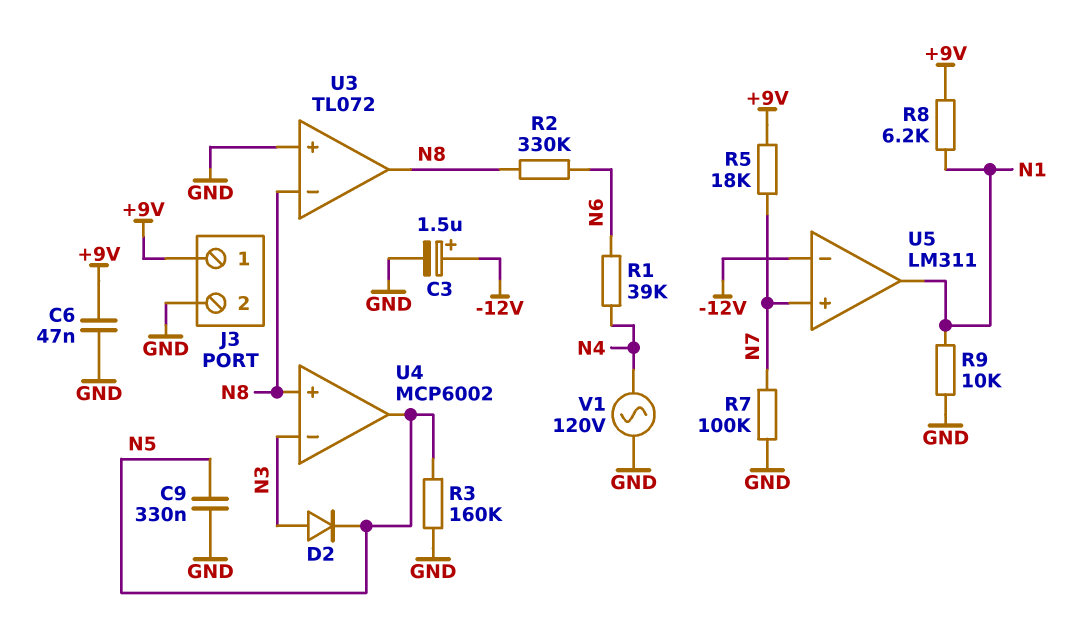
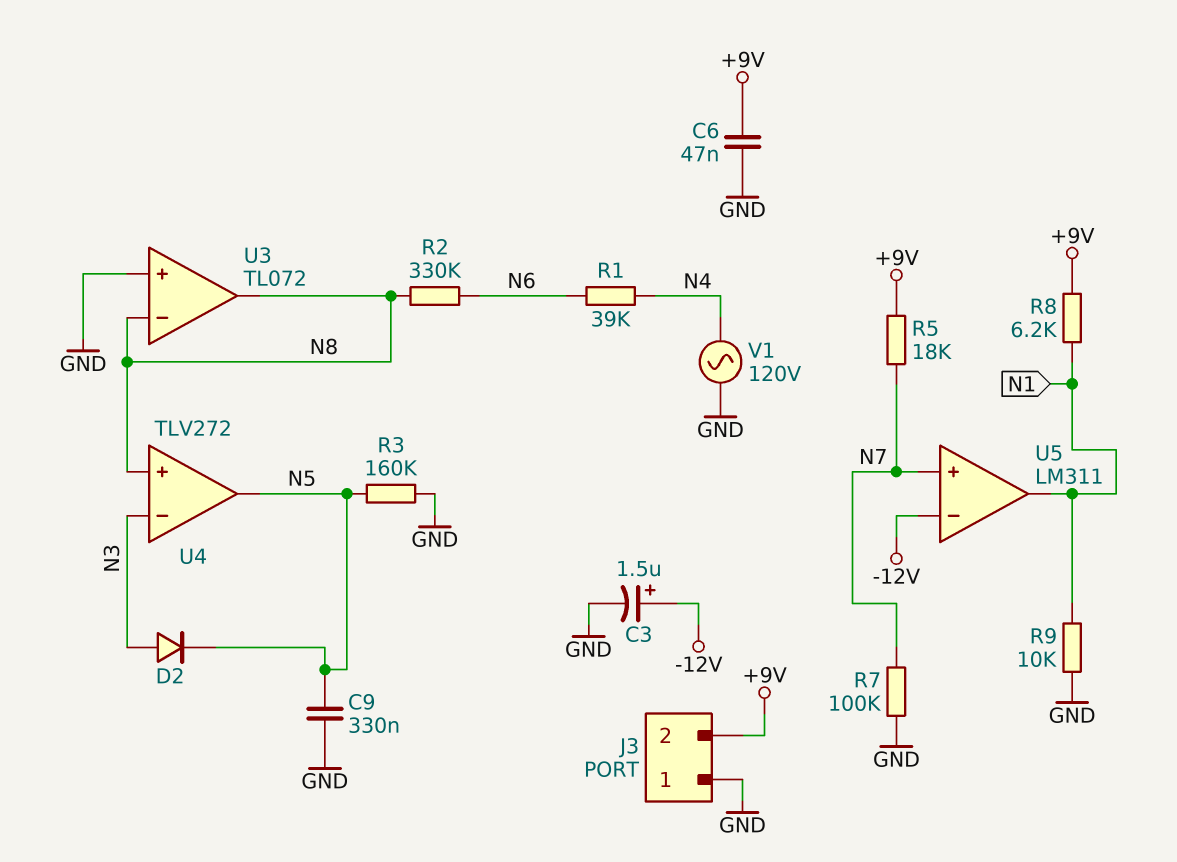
J3 pin 1: +9V -> GND
J3 pin 2: GND -> +9V
U4: MCP6002 -> TLV272

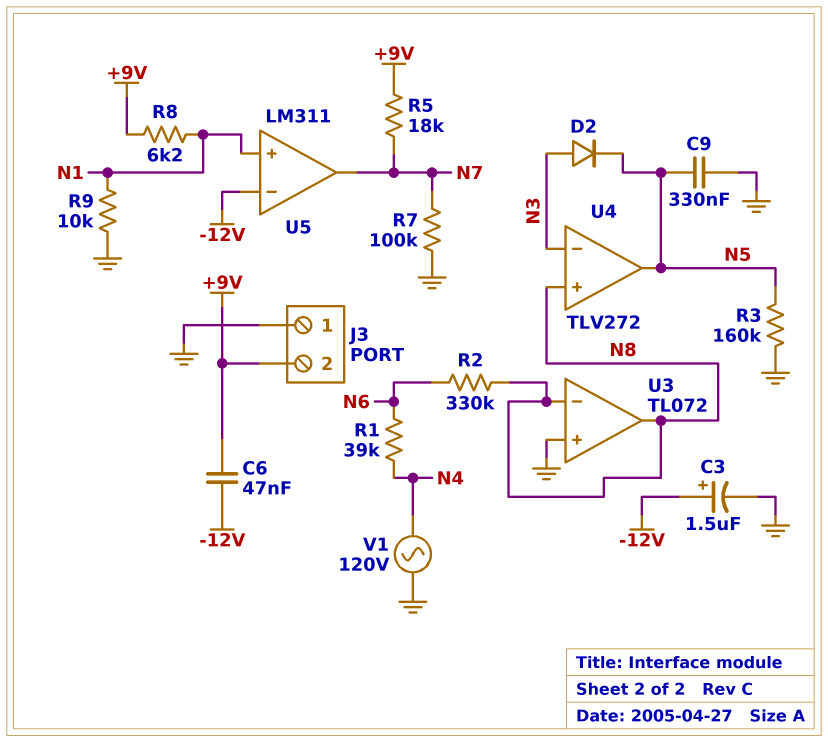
C6: 47nF (+9V, GND) -> 47nF (+9V, -12V)
U5 pin in+: N7 -> N1
U5 pin out: N1 -> N7

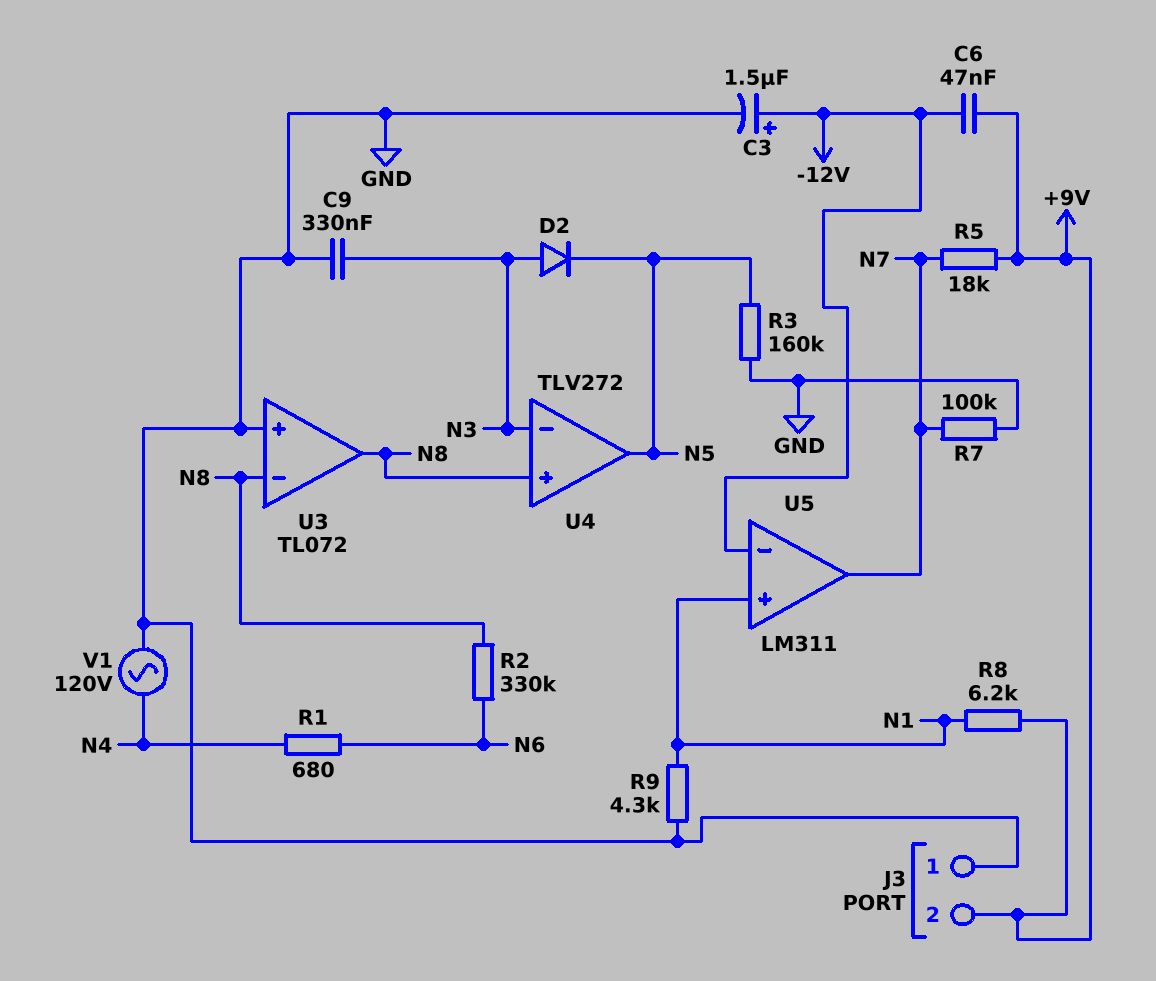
C9: 330nF (GND, N5) -> 330nF (GND, N3)
R1: 39k (N4, N6) -> 680 (N4, N6)
R9: 10k (GND, N1) -> 4.3k (GND, N1)

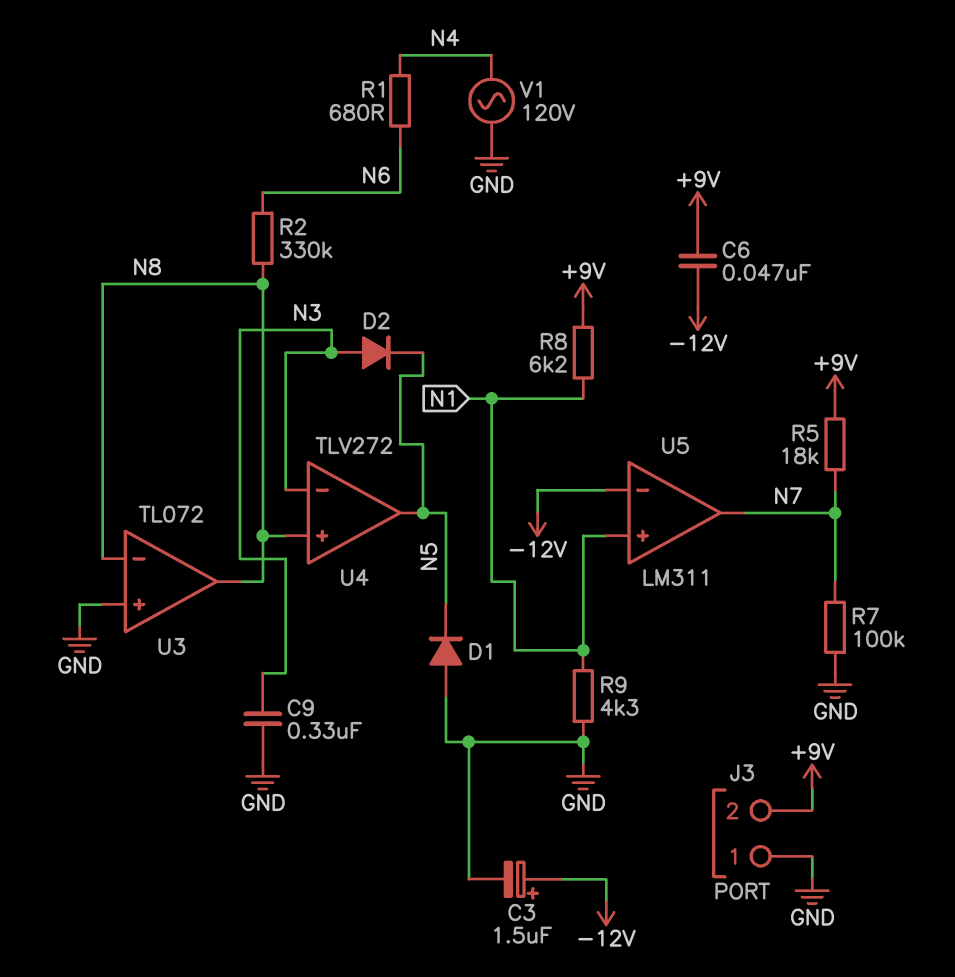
D1: none -> diode (A GND, K N5)
R3: 160k (GND, N5) -> none

